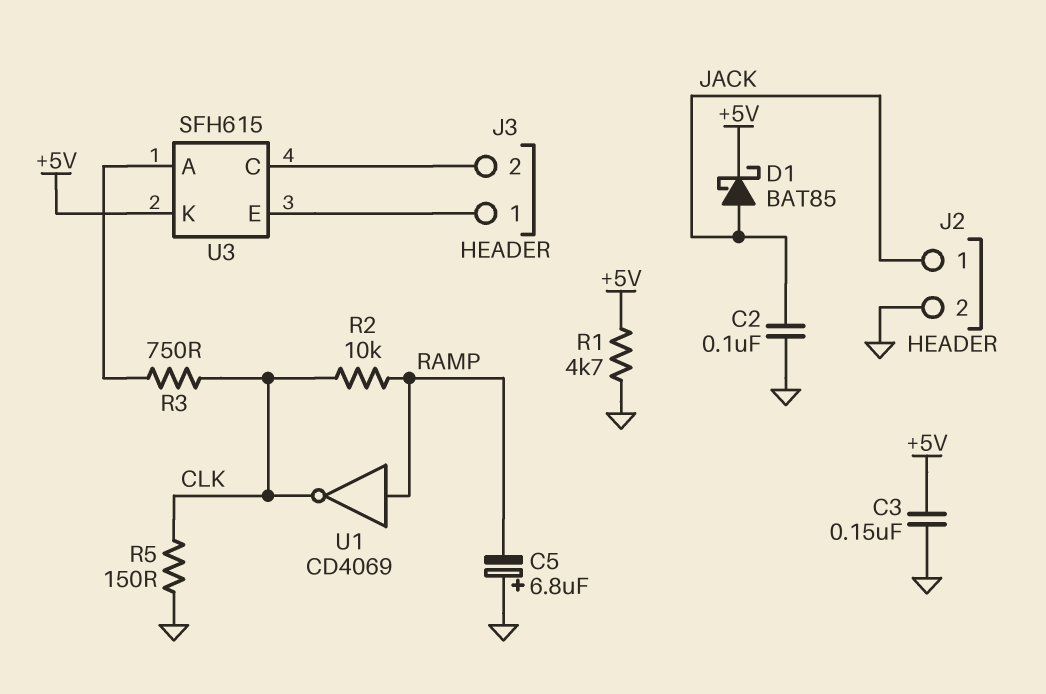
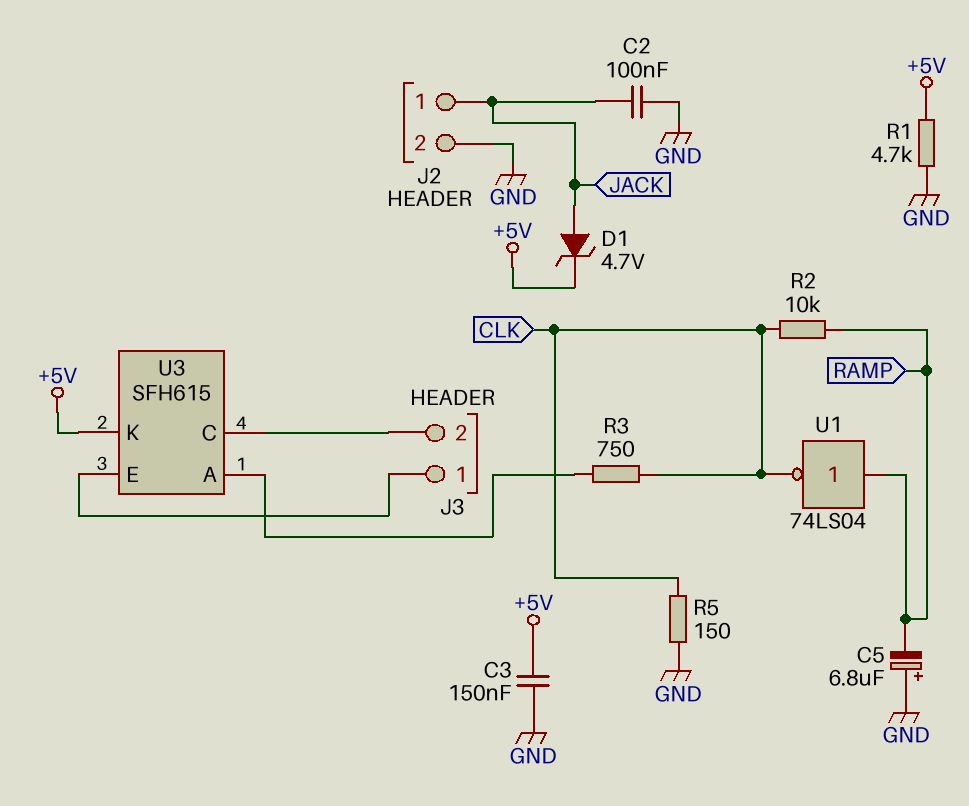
D1: schottky BAT85 (A JACK, K +5V) -> zener 4.7V (A JACK, K +5V)
U1: NOT CD4069 (in RAMP, out CLK) -> NOT 74LS04 (in RAMP, out CLK)

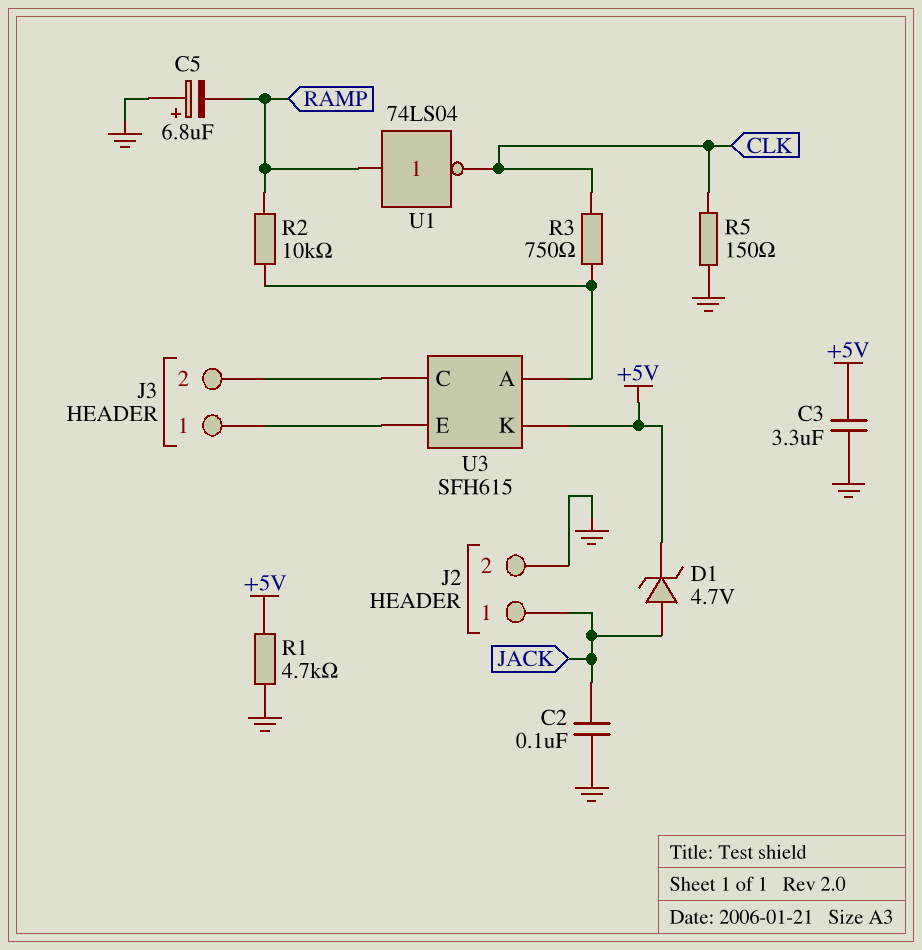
C3: 150nF (+5V, GND) -> 3.3uF (+5V, GND)
R2: 10k (CLK, RAMP) -> 10k (RAMP, U3/A)

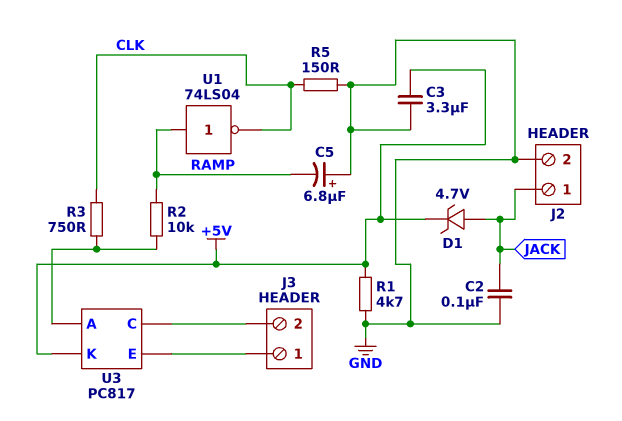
U3: SFH615 -> PC817

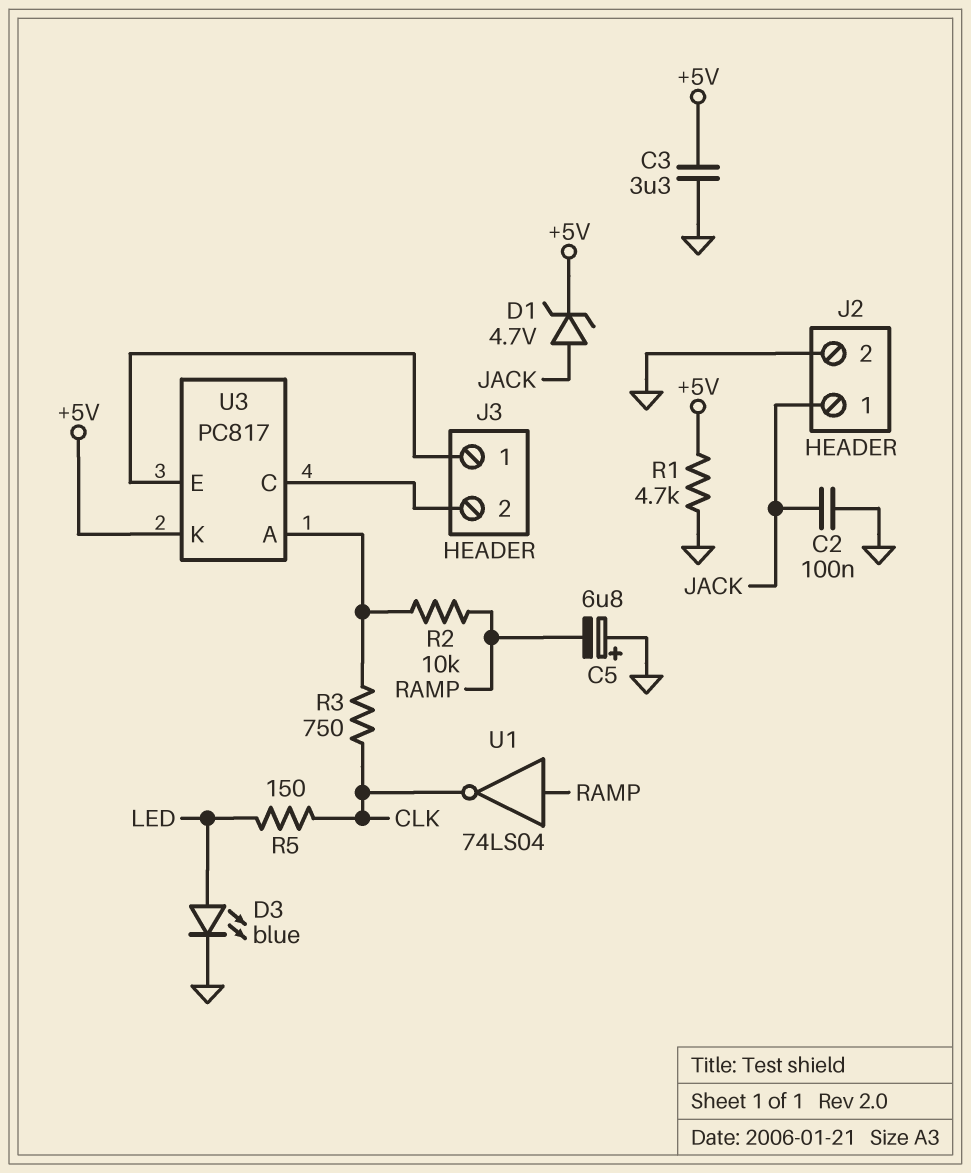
D3: none -> LED blue (A LED, K GND)
R5: 150 (CLK, GND) -> 150 (CLK, LED)

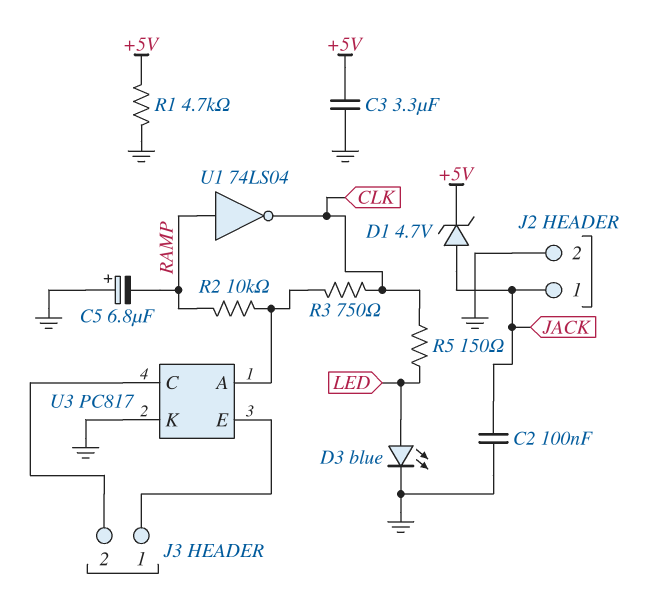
U3 pin K: +5V -> GND

